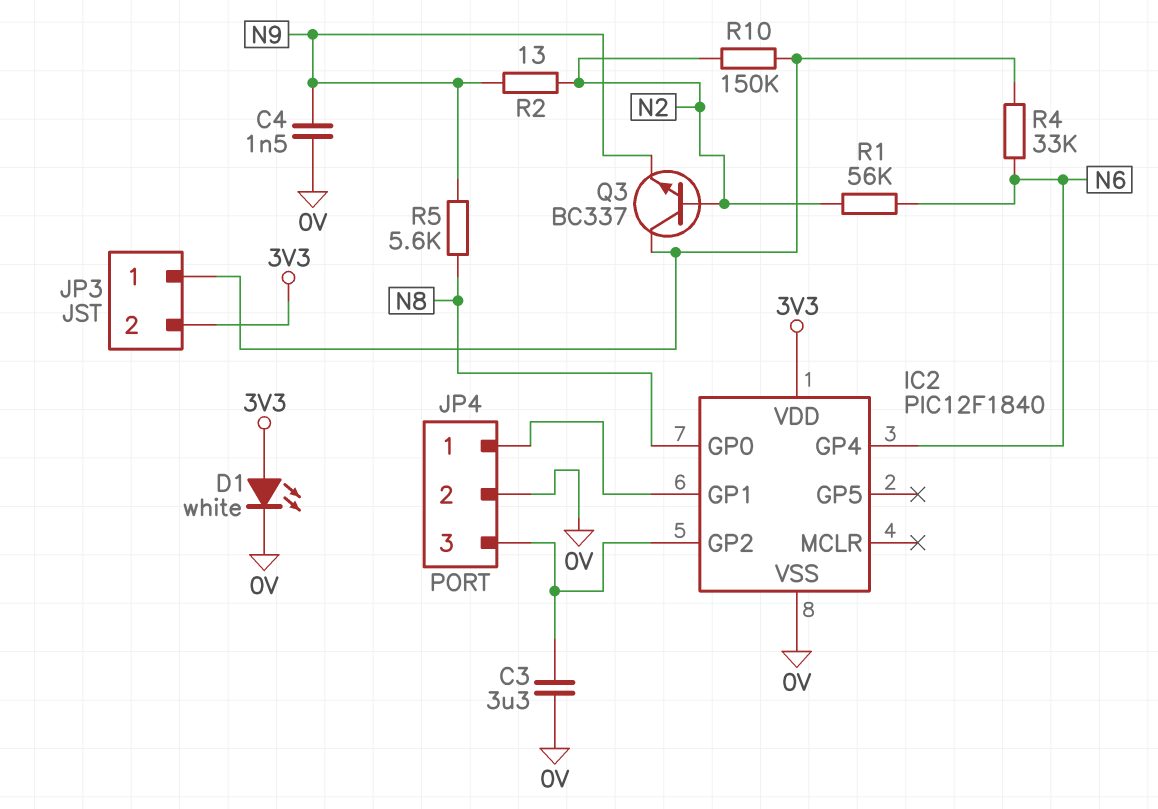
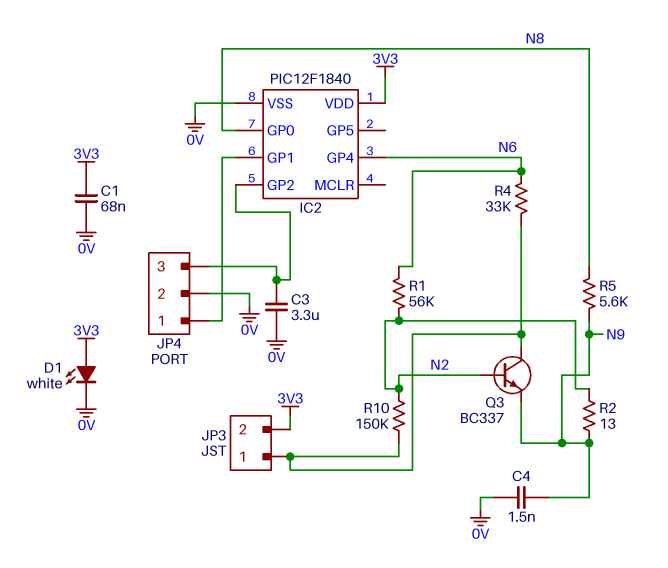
C1: none -> 68nF (0V, 3V3)

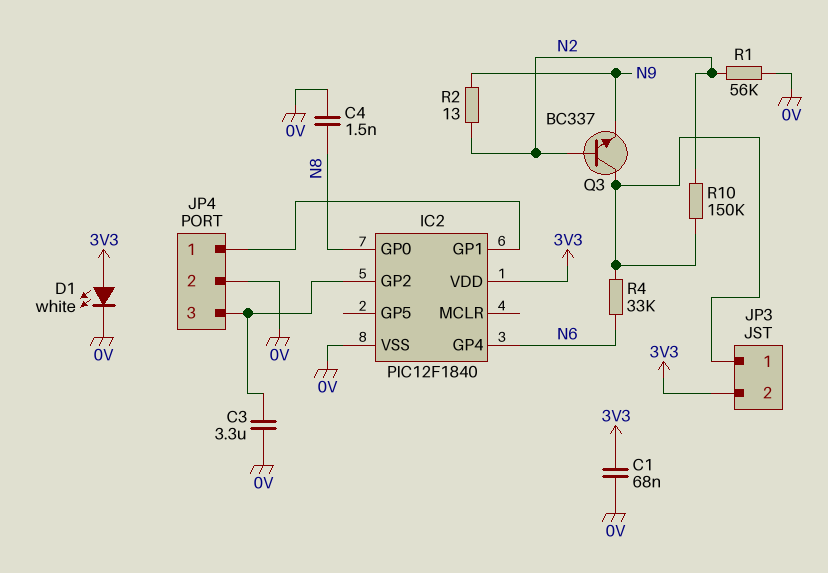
C4: 1.5nF (0V, N9) -> 1.5nF (0V, N8)
R1: 56k (N2, N6) -> 56k (0V, N2)
R5: 5.6k (N8, N9) -> none

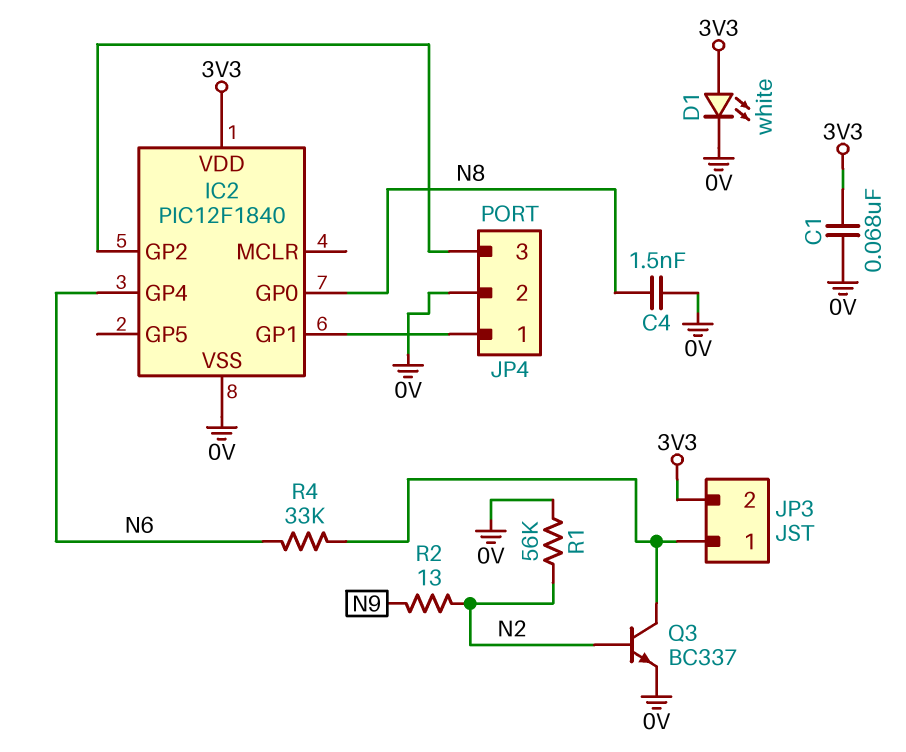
C3: 3.3uF (0V, IC2/GP2) -> none
Q3: NPN BC337 (B N2, C JP3/1, E N9) -> NPN BC337 (B N2, C JP3/1, E 0V)
R10: 150k (JP3/1, N2) -> none

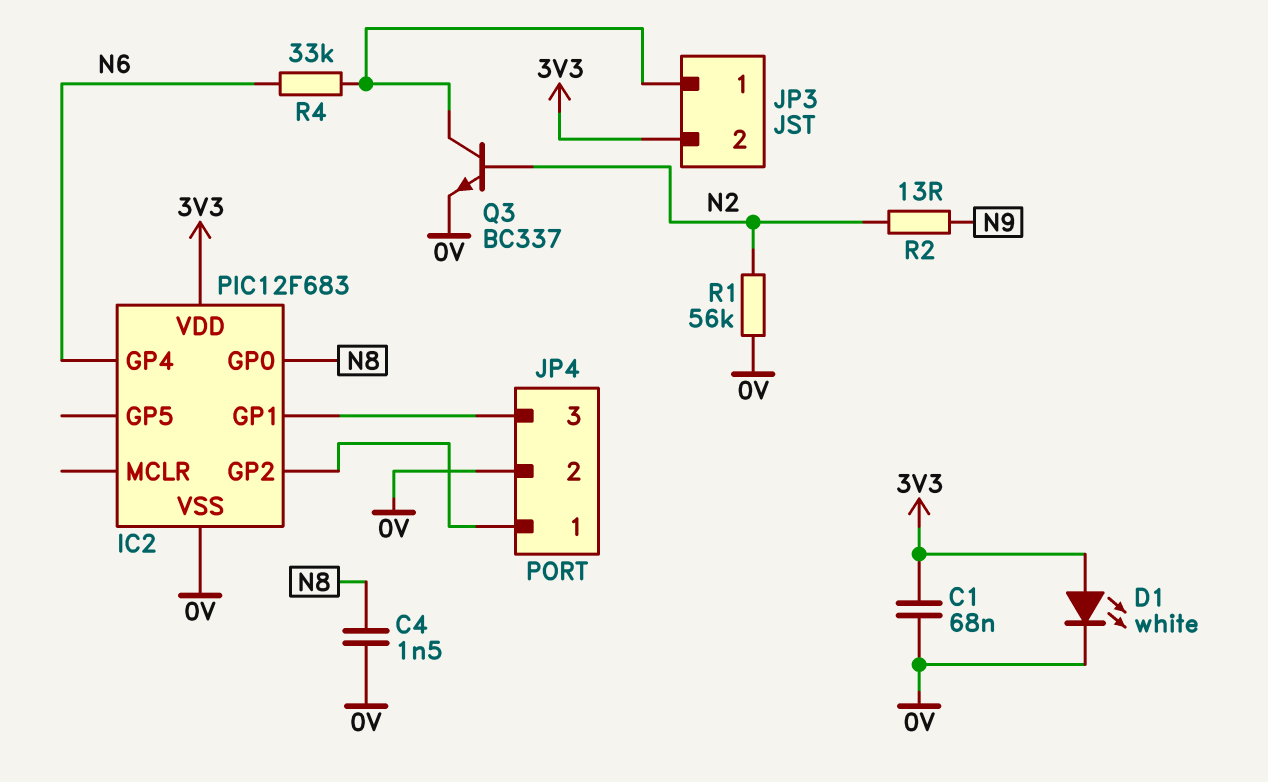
IC2: PIC12F1840 -> PIC12F683
JP4 pin 1: IC2/GP1 -> IC2/GP2
JP4 pin 3: IC2/GP2 -> IC2/GP1

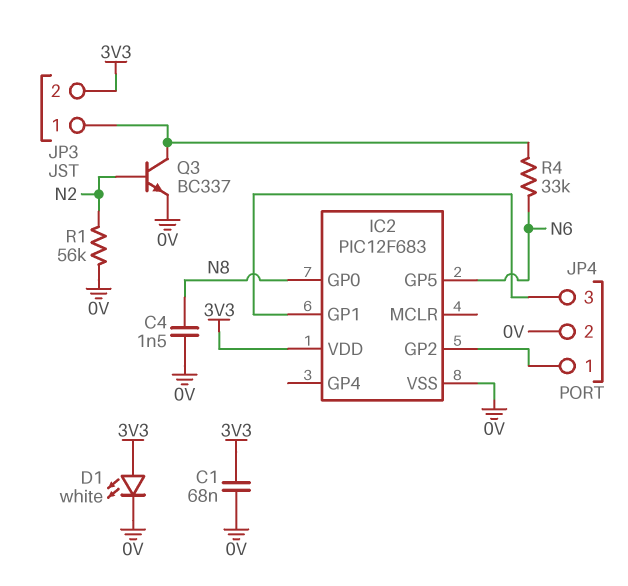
IC2 pin GP4: N6 -> none
IC2 pin GP5: none -> N6
R2: 13 (N2, N9) -> none

